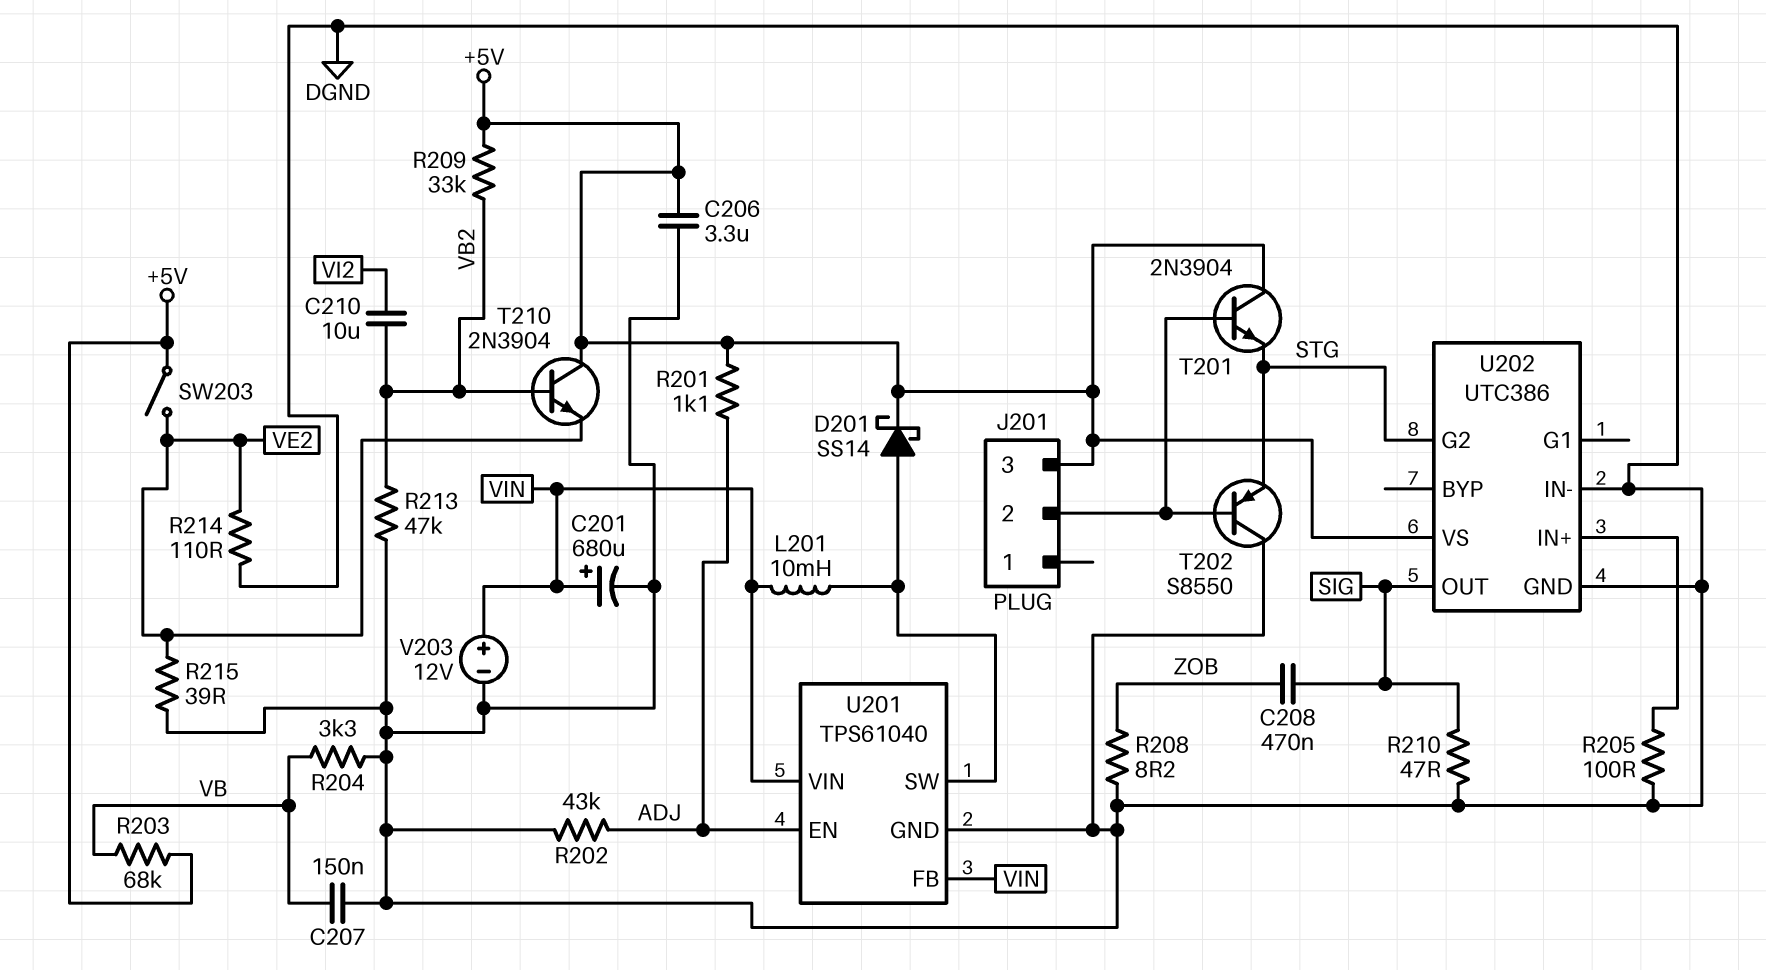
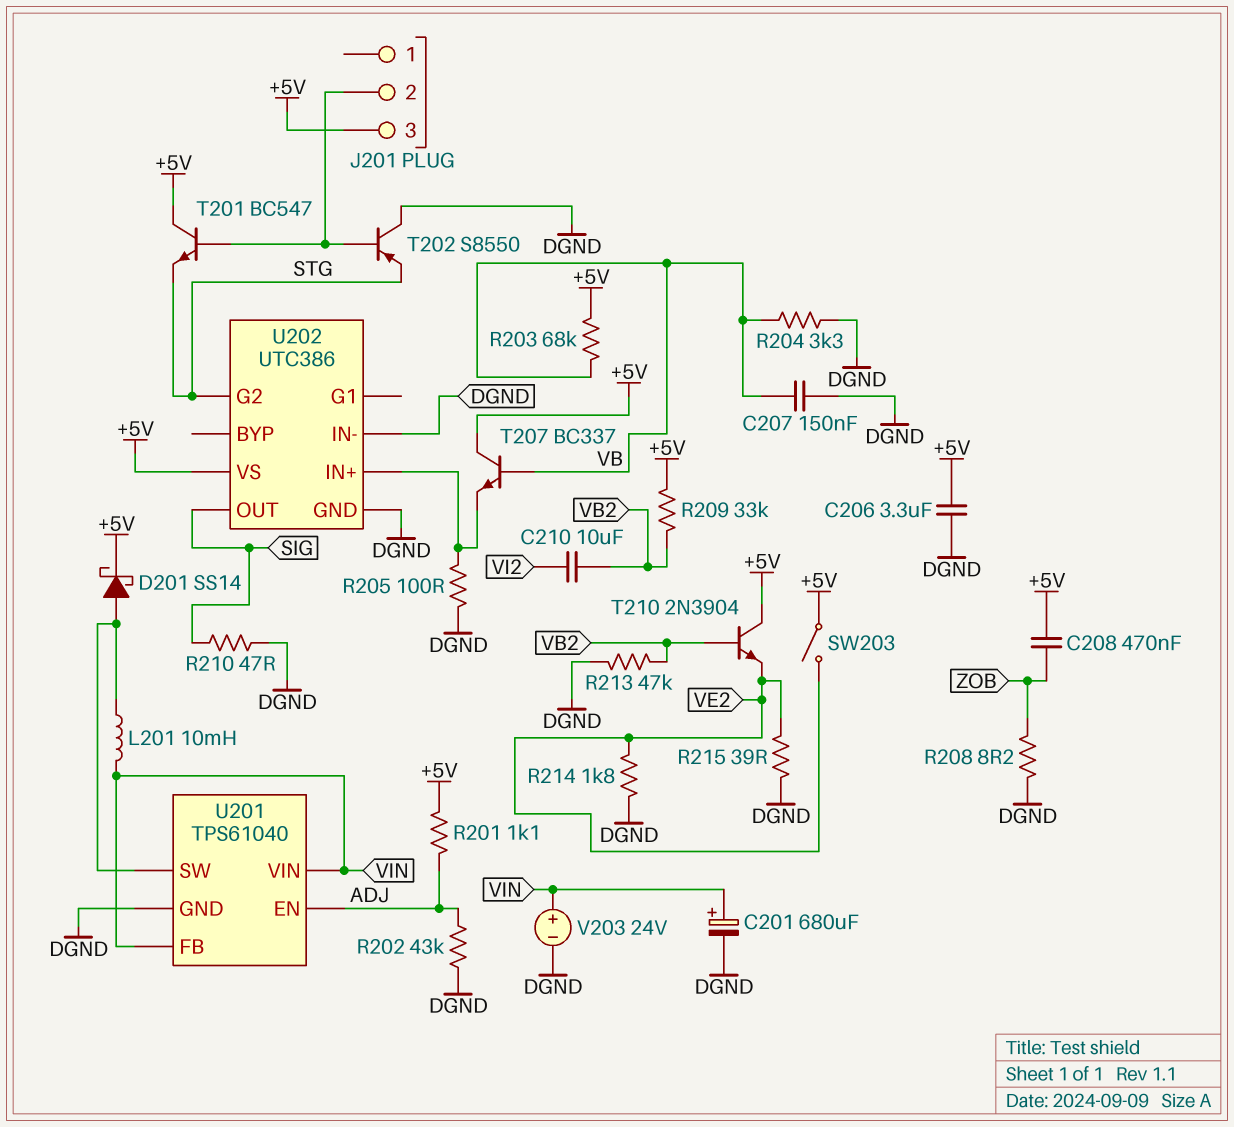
C208: 470nF (SIG, ZOB) -> 470nF (+5V, ZOB)
R214: 110 (DGND, VE2) -> 1.8k (DGND, VE2)
T201: NPN 2N3904 (B J201/2, C +5V, E STG) -> NPN BC547 (B J201/2, C +5V, E STG)
T207: none -> NPN BC337 (B VB, C +5V, E U202/IN+)
V203: 12V (plus VIN, minus DGND) -> 24V (plus VIN, minus DGND)

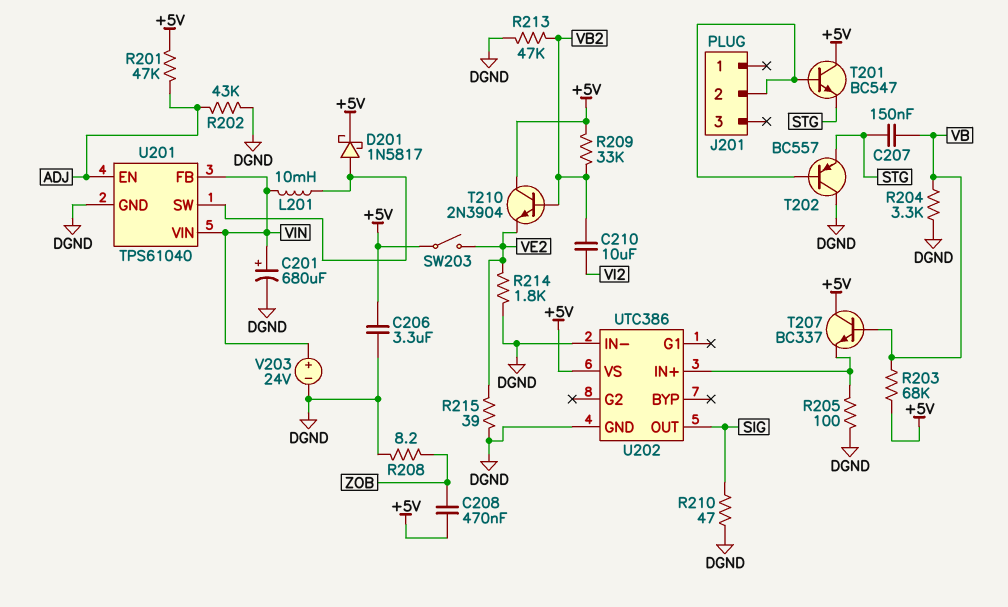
C207: 150nF (DGND, VB) -> 150nF (STG, VB)
D201: schottky SS14 (A U201/SW, K +5V) -> schottky 1N5817 (A U201/SW, K +5V)
J201 pin 3: +5V -> none
R201: 1.1k (+5V, ADJ) -> 47k (+5V, ADJ)
T202: PNP S8550 (B J201/2, C DGND, E STG) -> PNP BC557 (B J201/2, C DGND, E STG)
U202 pin G2: STG -> none

